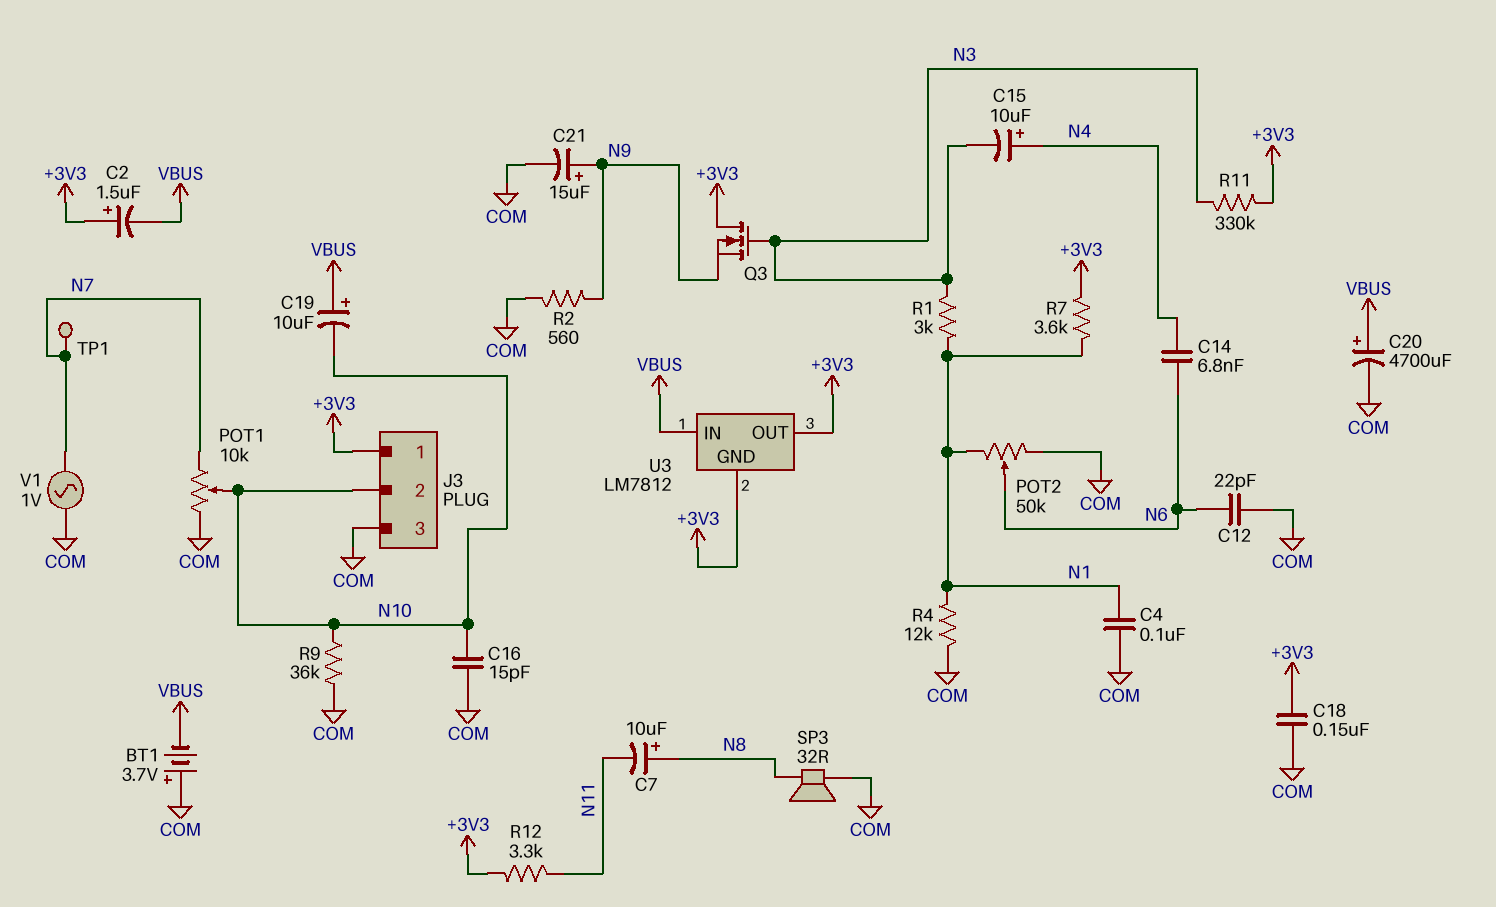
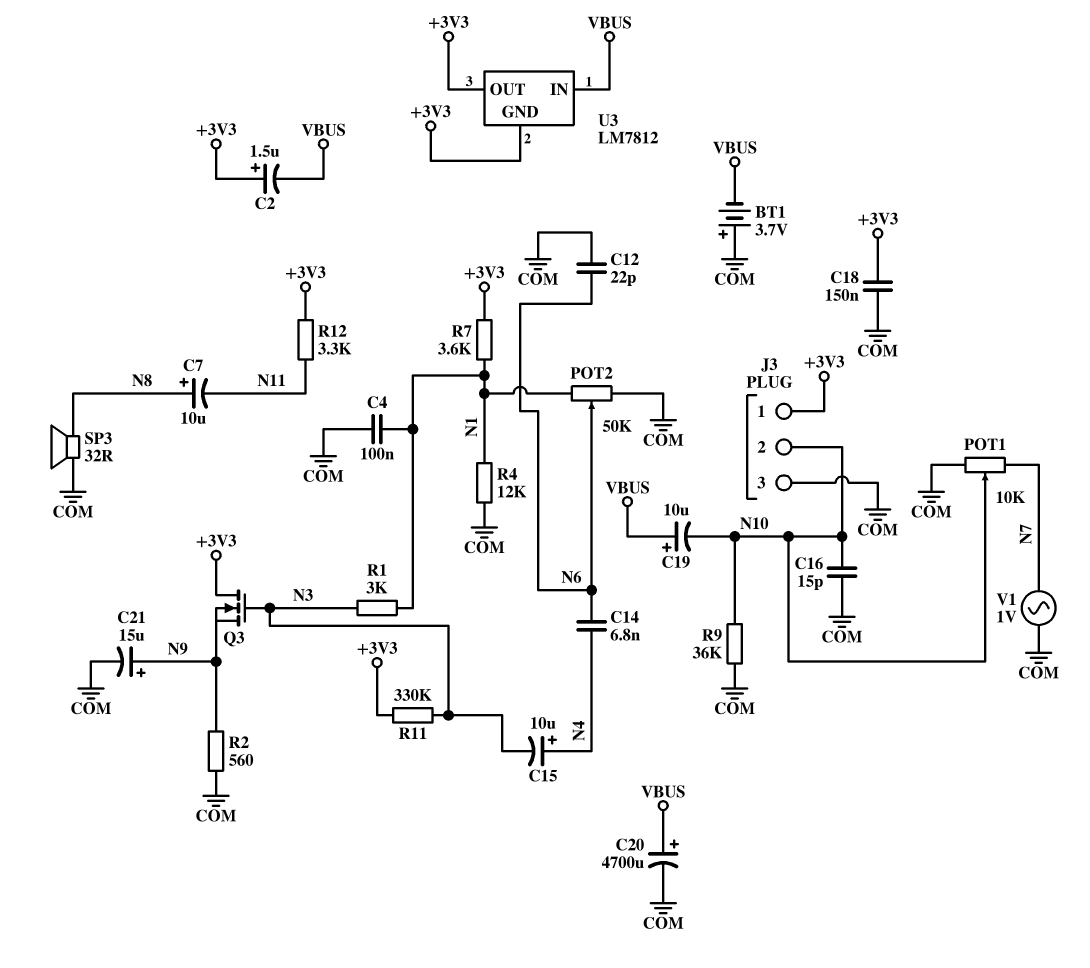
TP1: test point (N7) -> none

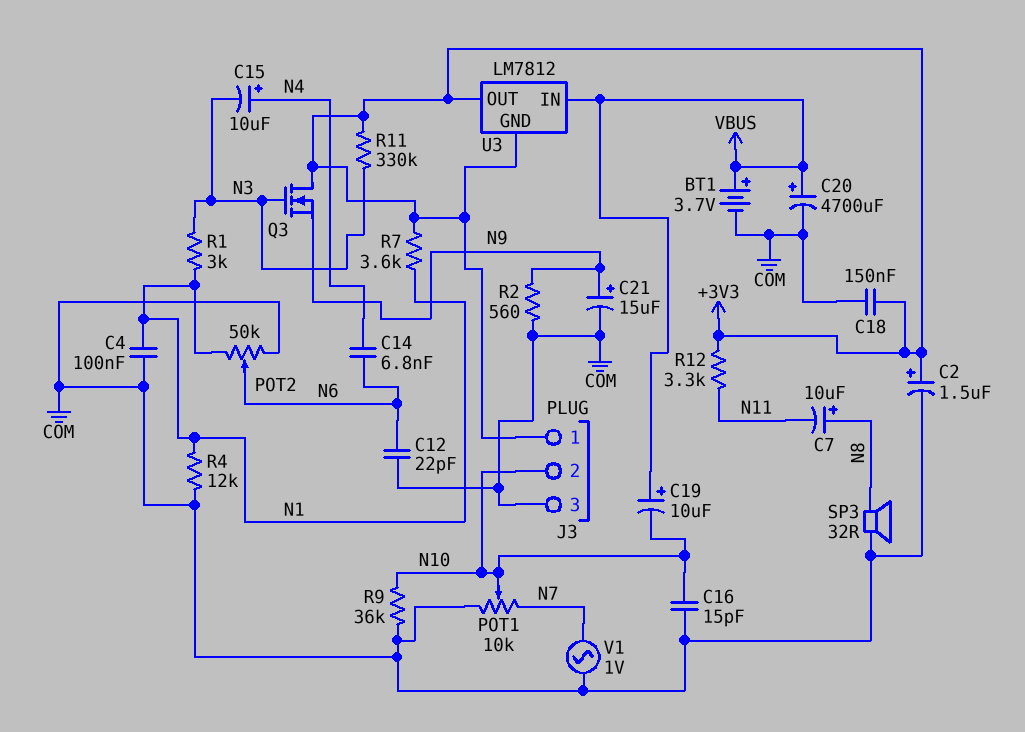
BT1: 3.7V (plus COM, minus VBUS) -> 3.7V (plus VBUS, minus COM)
C2: 1.5uF (plus +3V3, minus VBUS) -> 1.5uF (plus +3V3, minus COM)

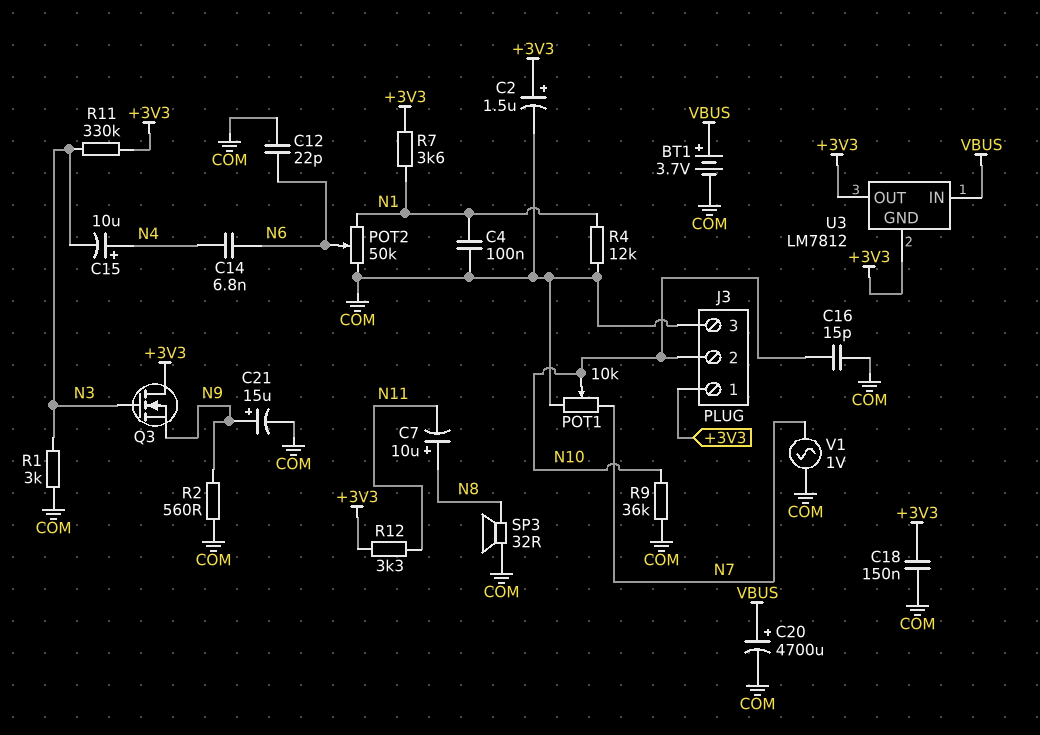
C19: 10uF (plus VBUS, minus N10) -> none
R1: 3k (N1, N3) -> 3k (COM, N3)

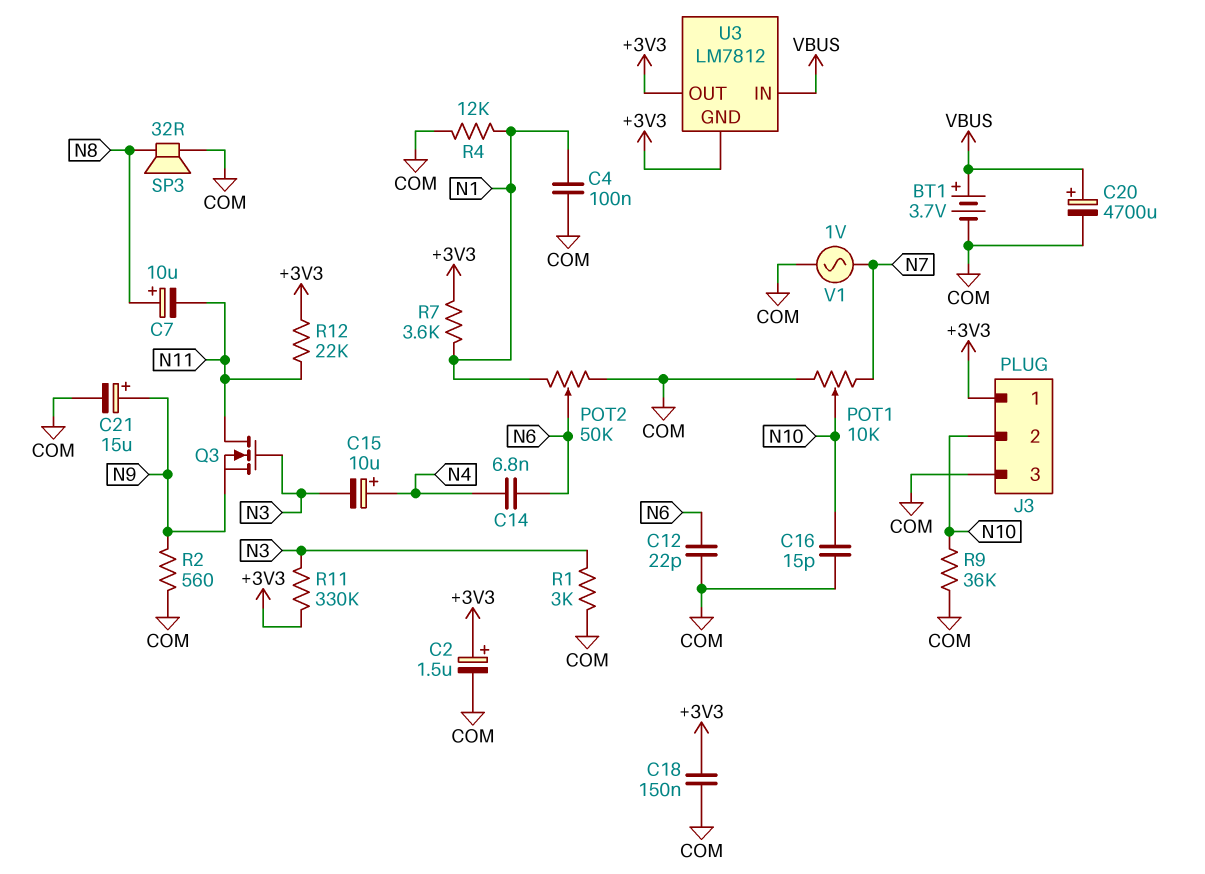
Q3: NMOS (G N3, D +3V3, S N9) -> NMOS (G N3, D N11, S N9)
R12: 3.3k (+3V3, N11) -> 22k (+3V3, N11)

